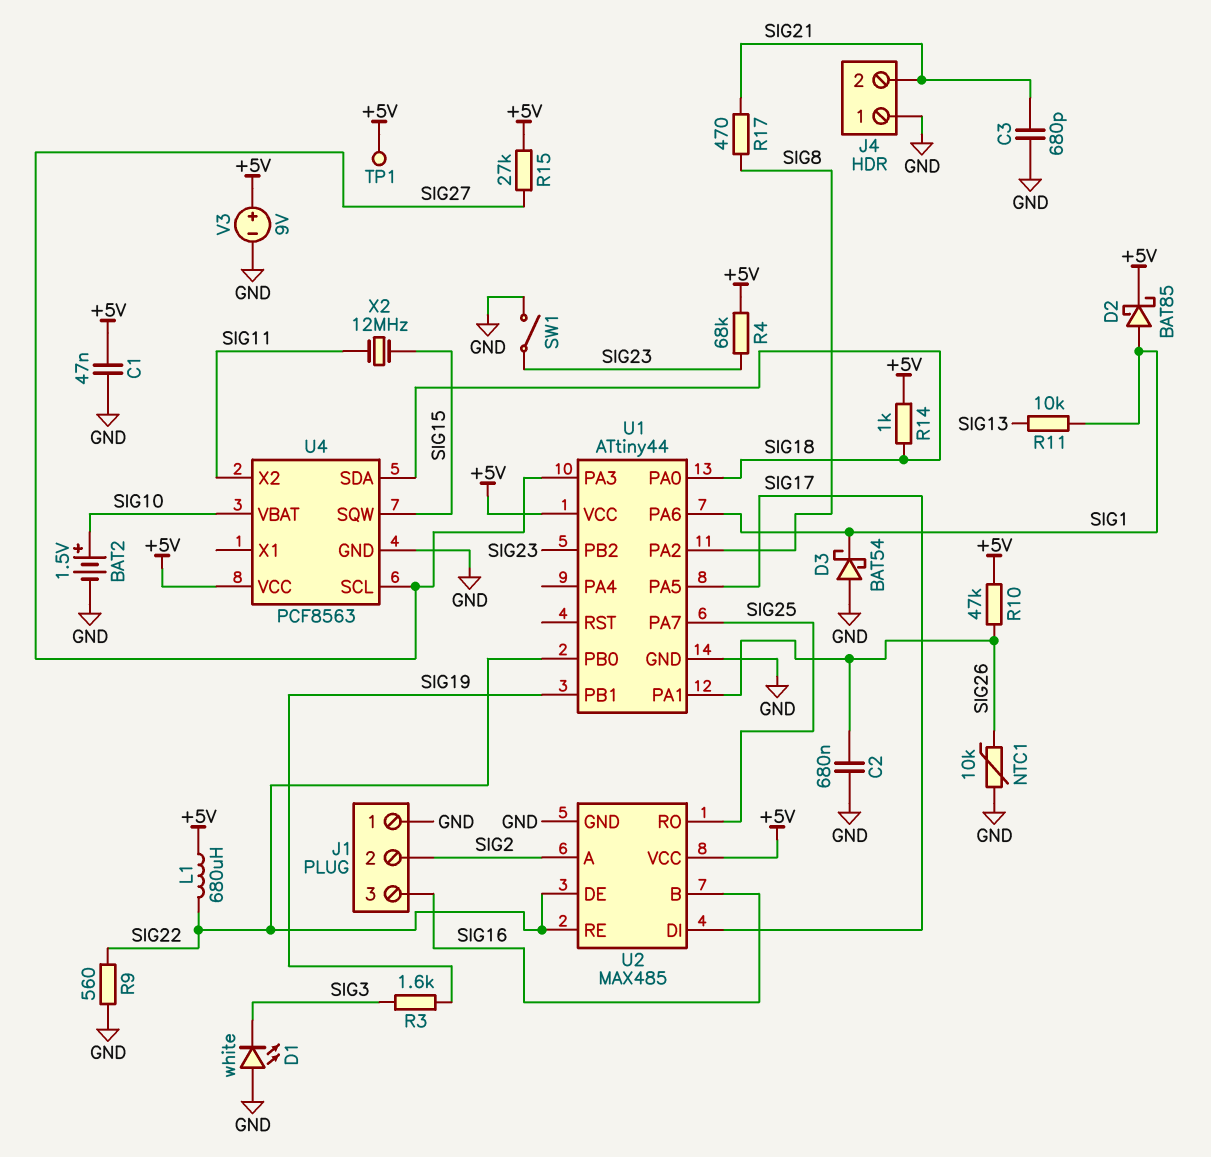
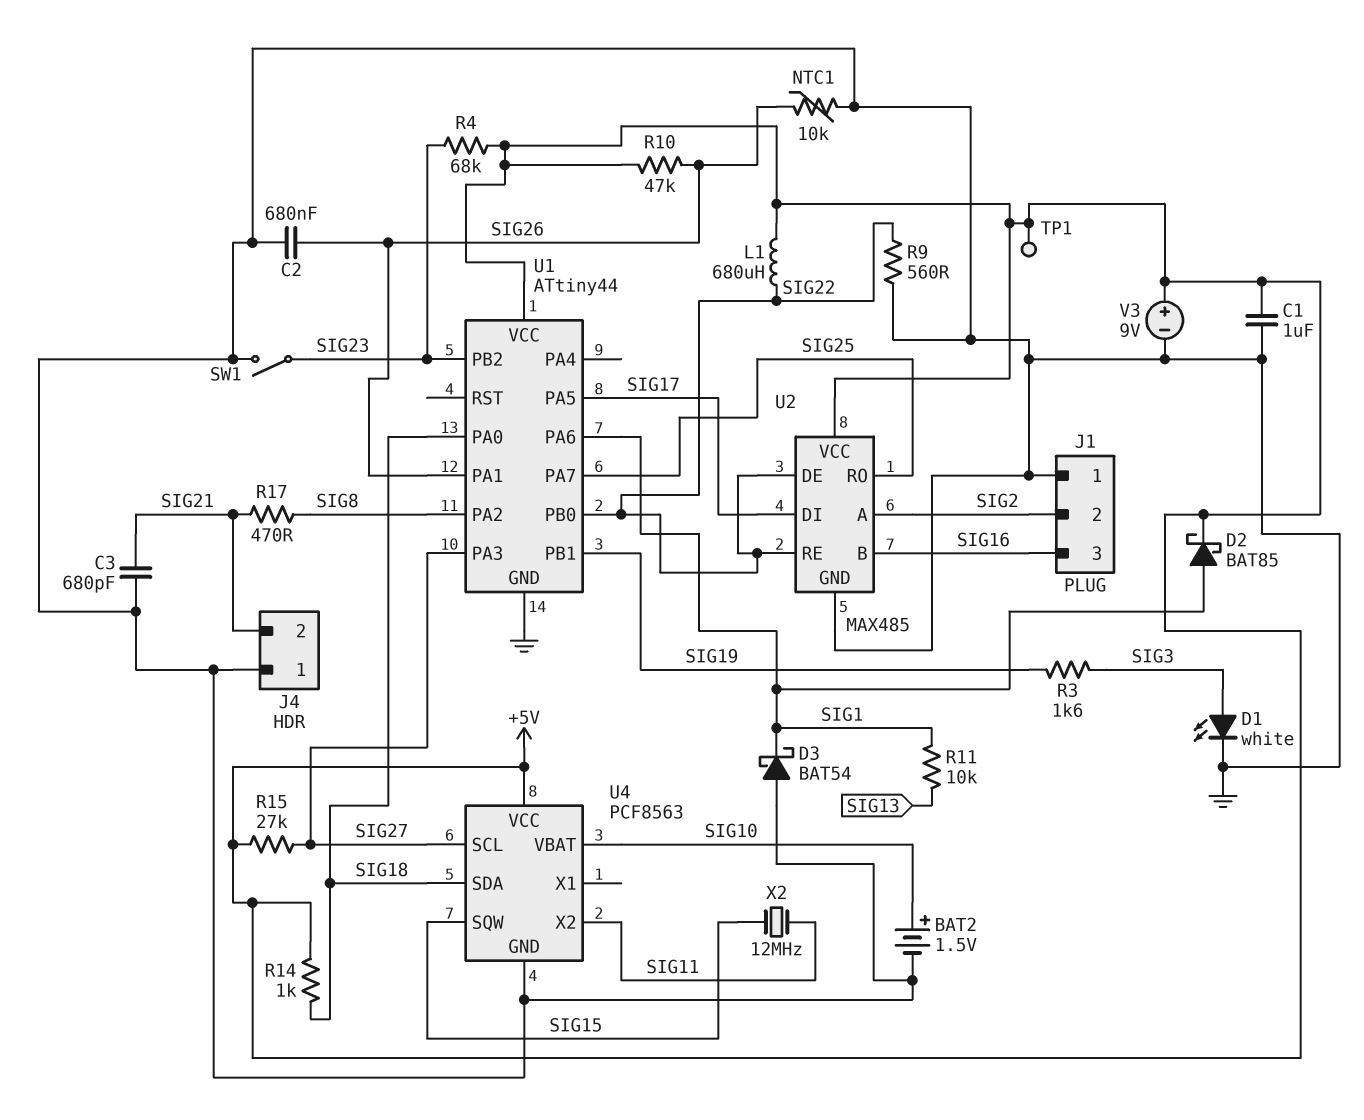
C1: 47nF (+5V, GND) -> 1uF (+5V, GND)
D1: LED white (A GND, K SIG3) -> LED white (A SIG3, K GND)

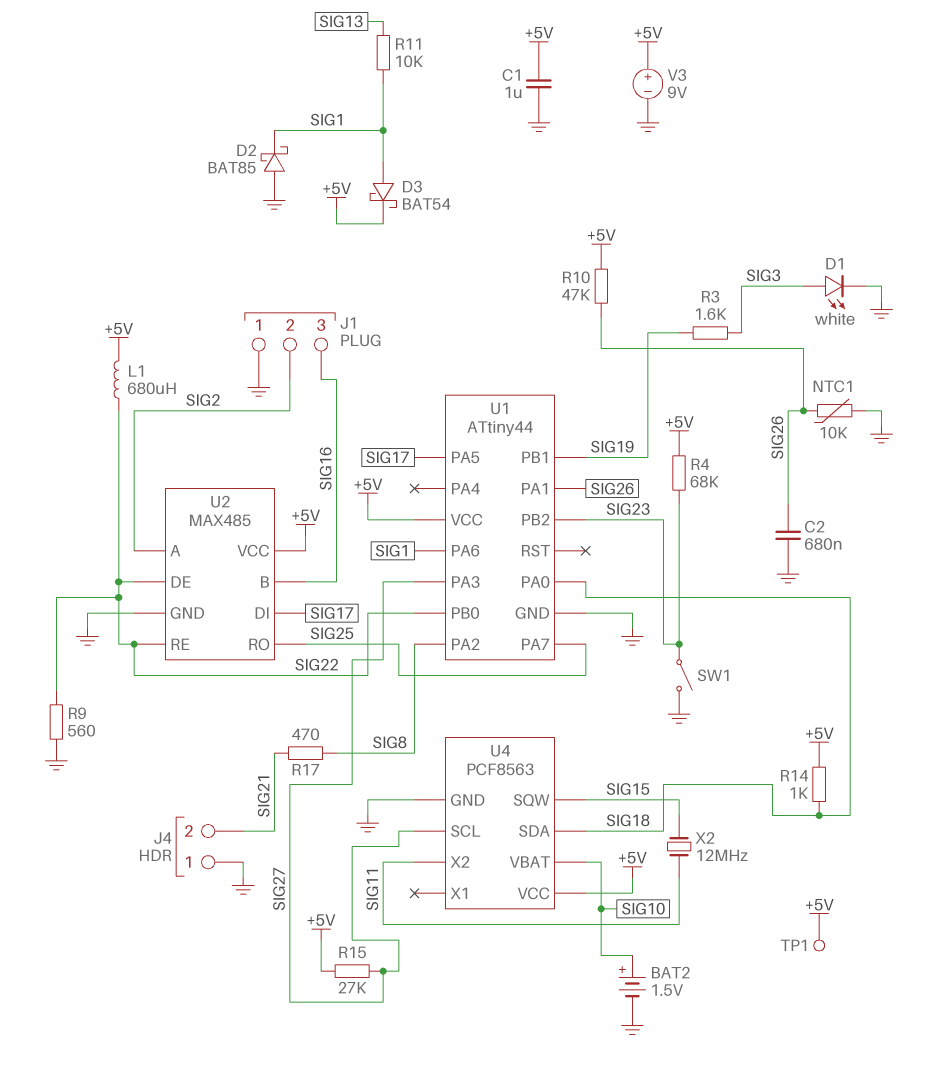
C3: 680pF (GND, SIG21) -> none
D2: schottky BAT85 (A SIG1, K +5V) -> schottky BAT85 (A GND, K SIG1)
D3: schottky BAT54 (A GND, K SIG1) -> schottky BAT54 (A SIG1, K +5V)

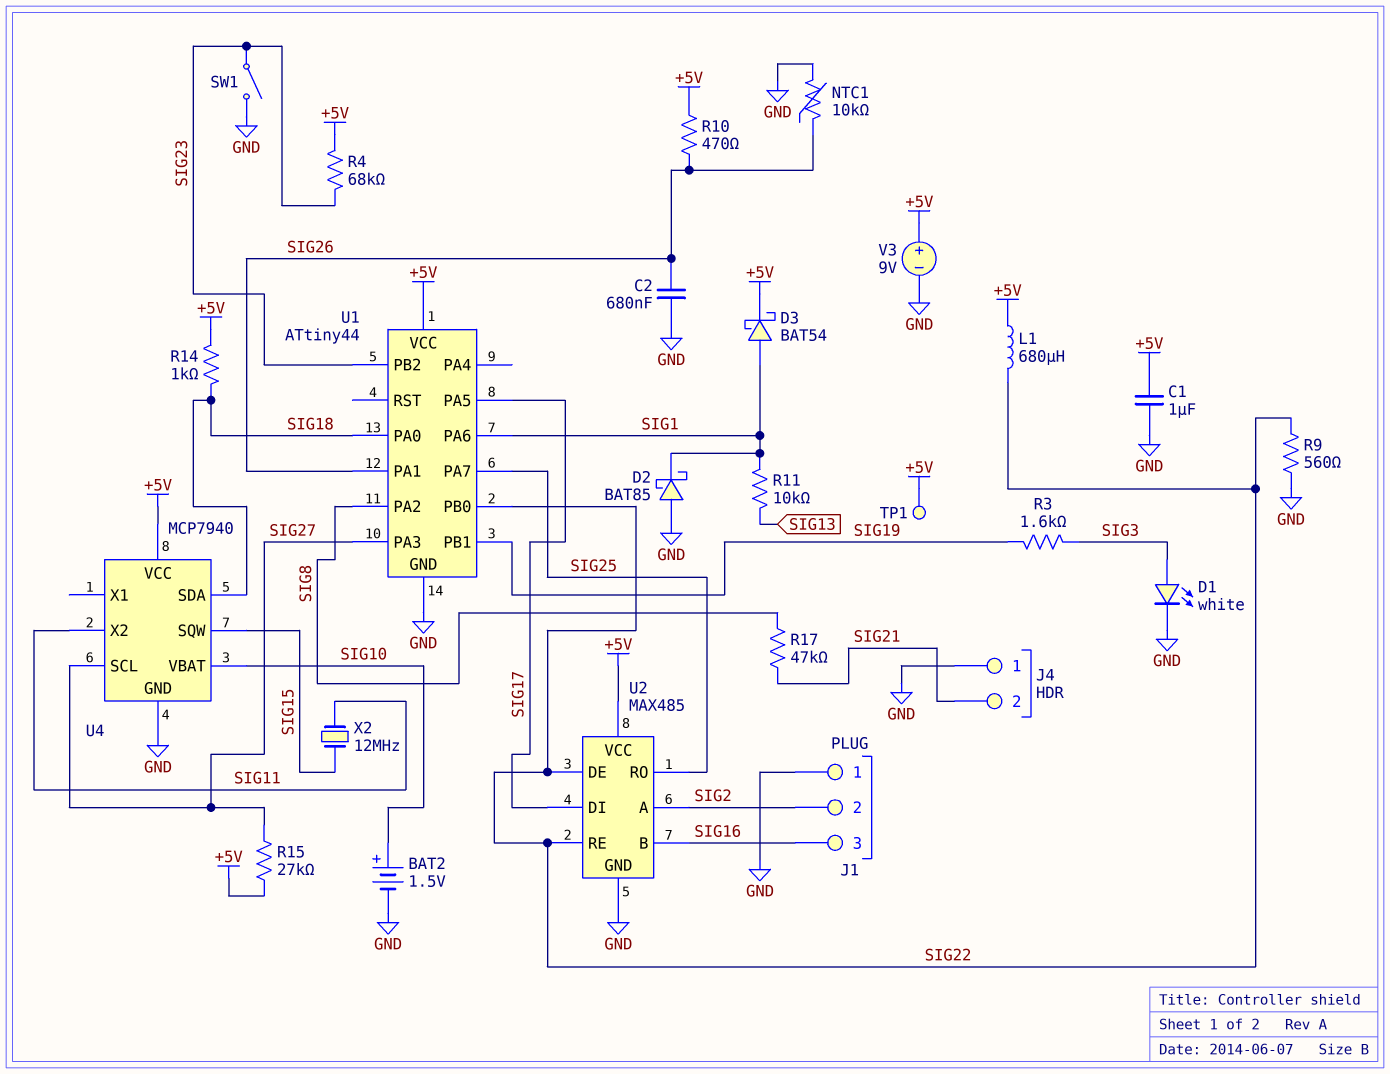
R10: 47k (+5V, SIG26) -> 470 (+5V, SIG26)
R17: 470 (SIG8, SIG21) -> 47k (SIG8, SIG21)
U4: PCF8563 -> MCP7940

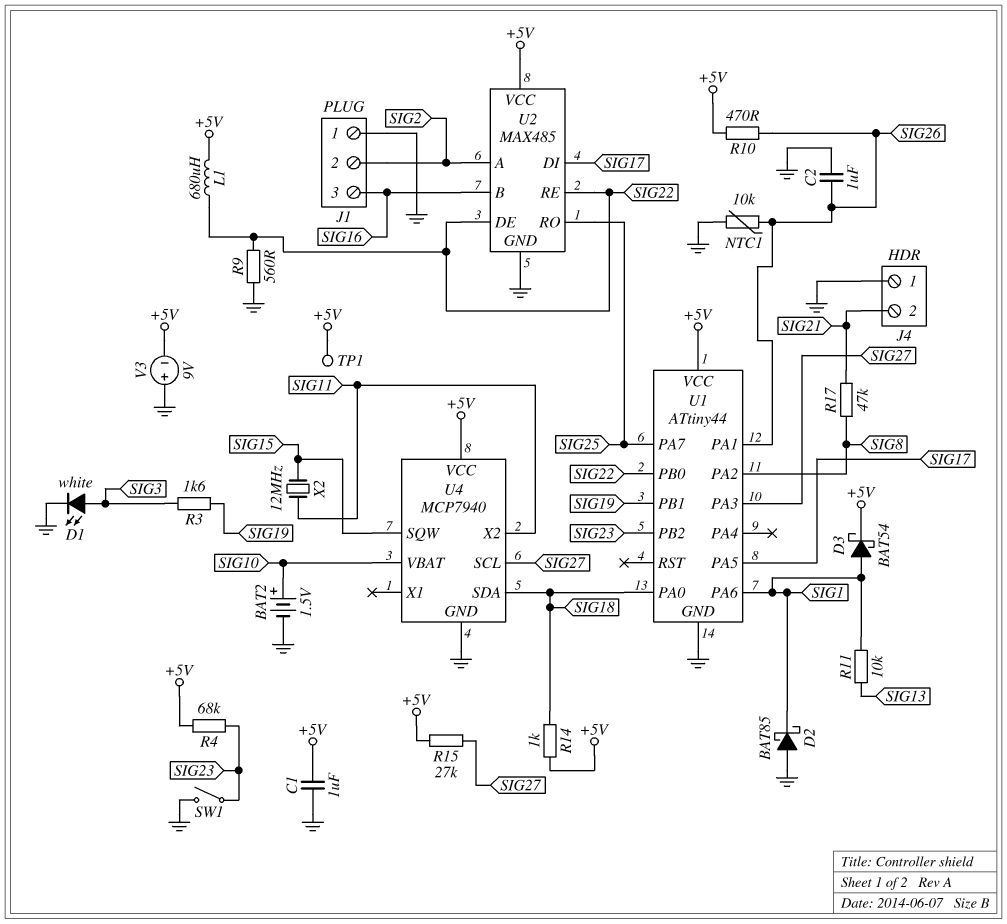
C2: 680nF (GND, SIG26) -> 1uF (GND, SIG26)
V3: 9V (plus +5V, minus GND) -> 9V (plus GND, minus +5V)

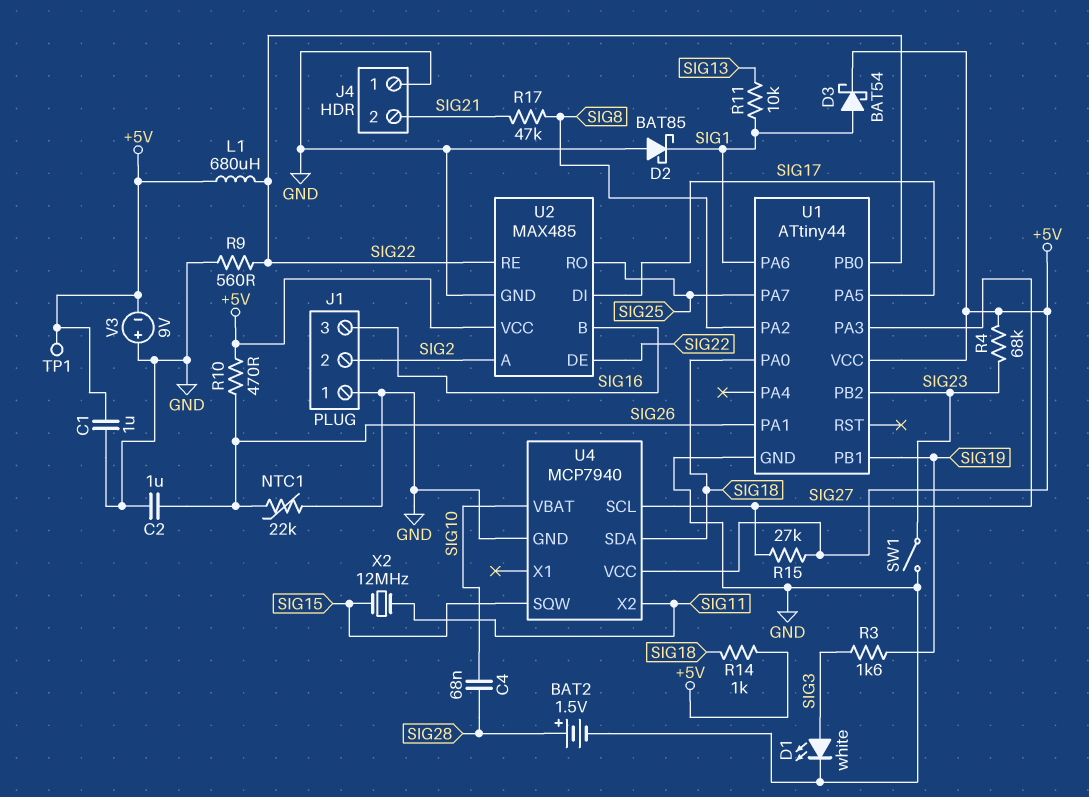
BAT2: 1.5V (plus SIG10, minus GND) -> 1.5V (plus SIG28, minus GND)
C4: none -> 68nF (SIG10, SIG28)
NTC1: 10k (GND, SIG26) -> 22k (GND, SIG26)

